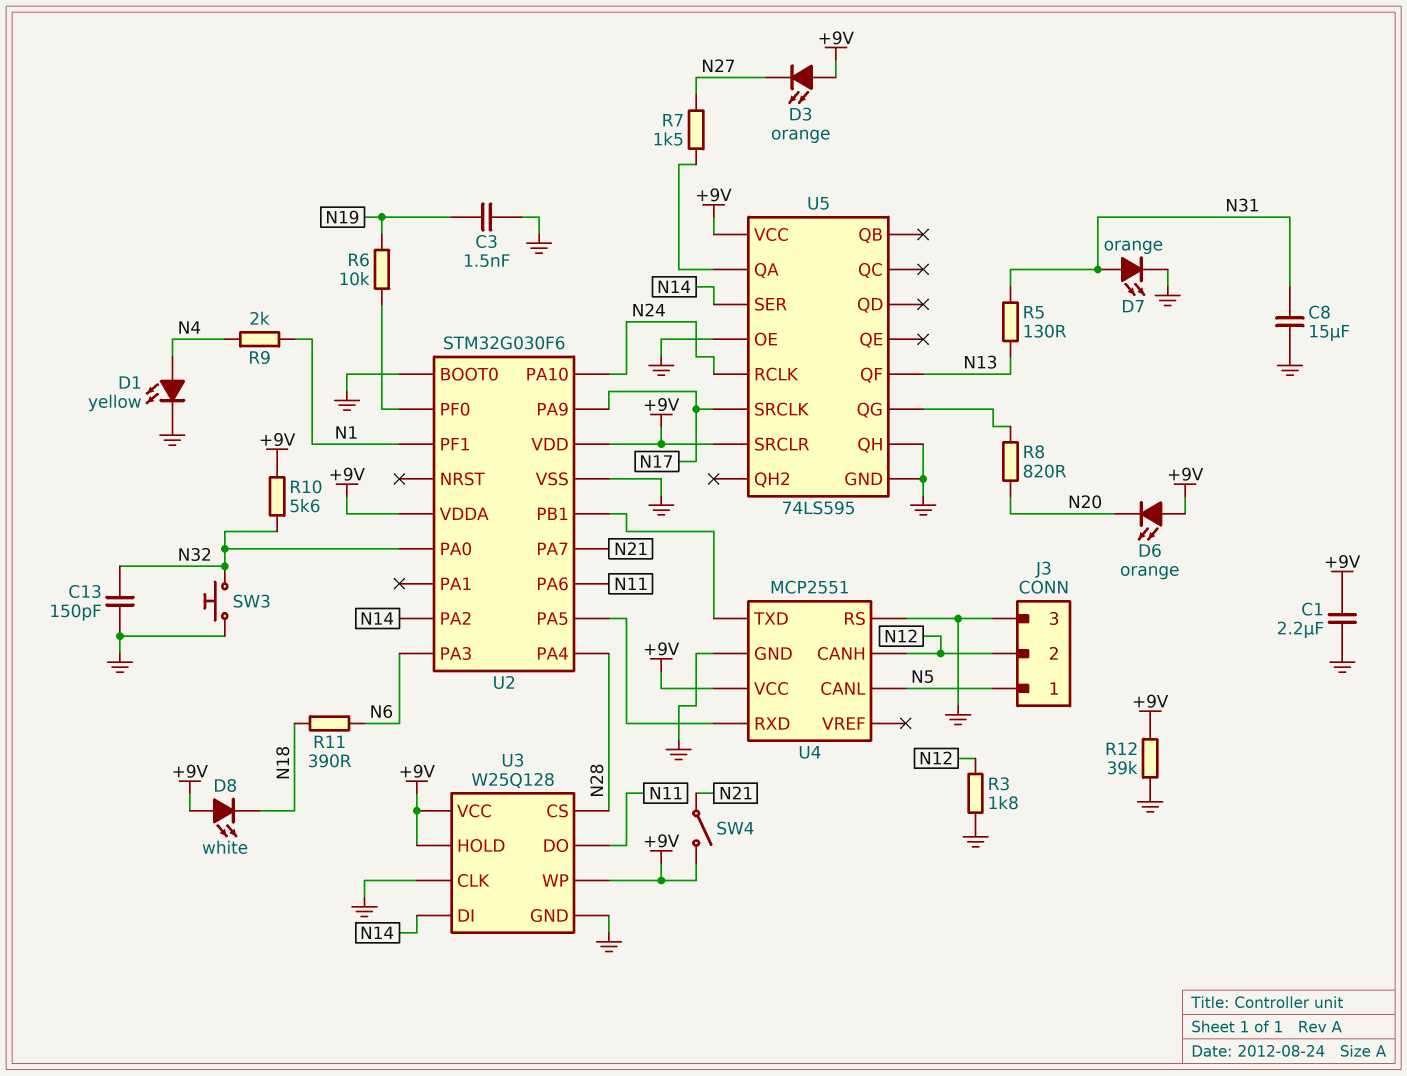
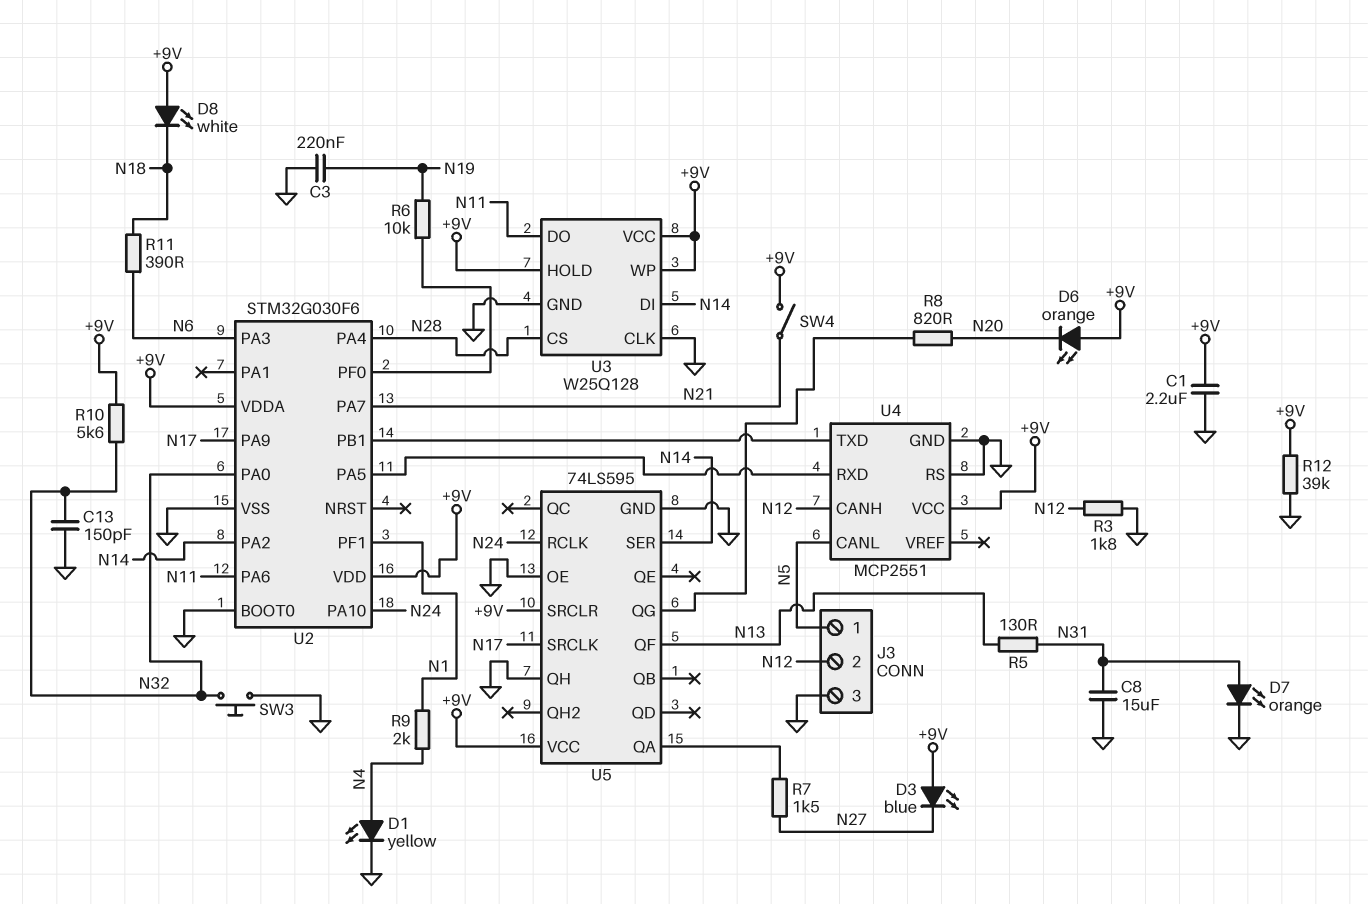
C3: 1.5nF (GND, N19) -> 220nF (GND, N19)
D3: LED orange (A +9V, K N27) -> LED blue (A +9V, K N27)

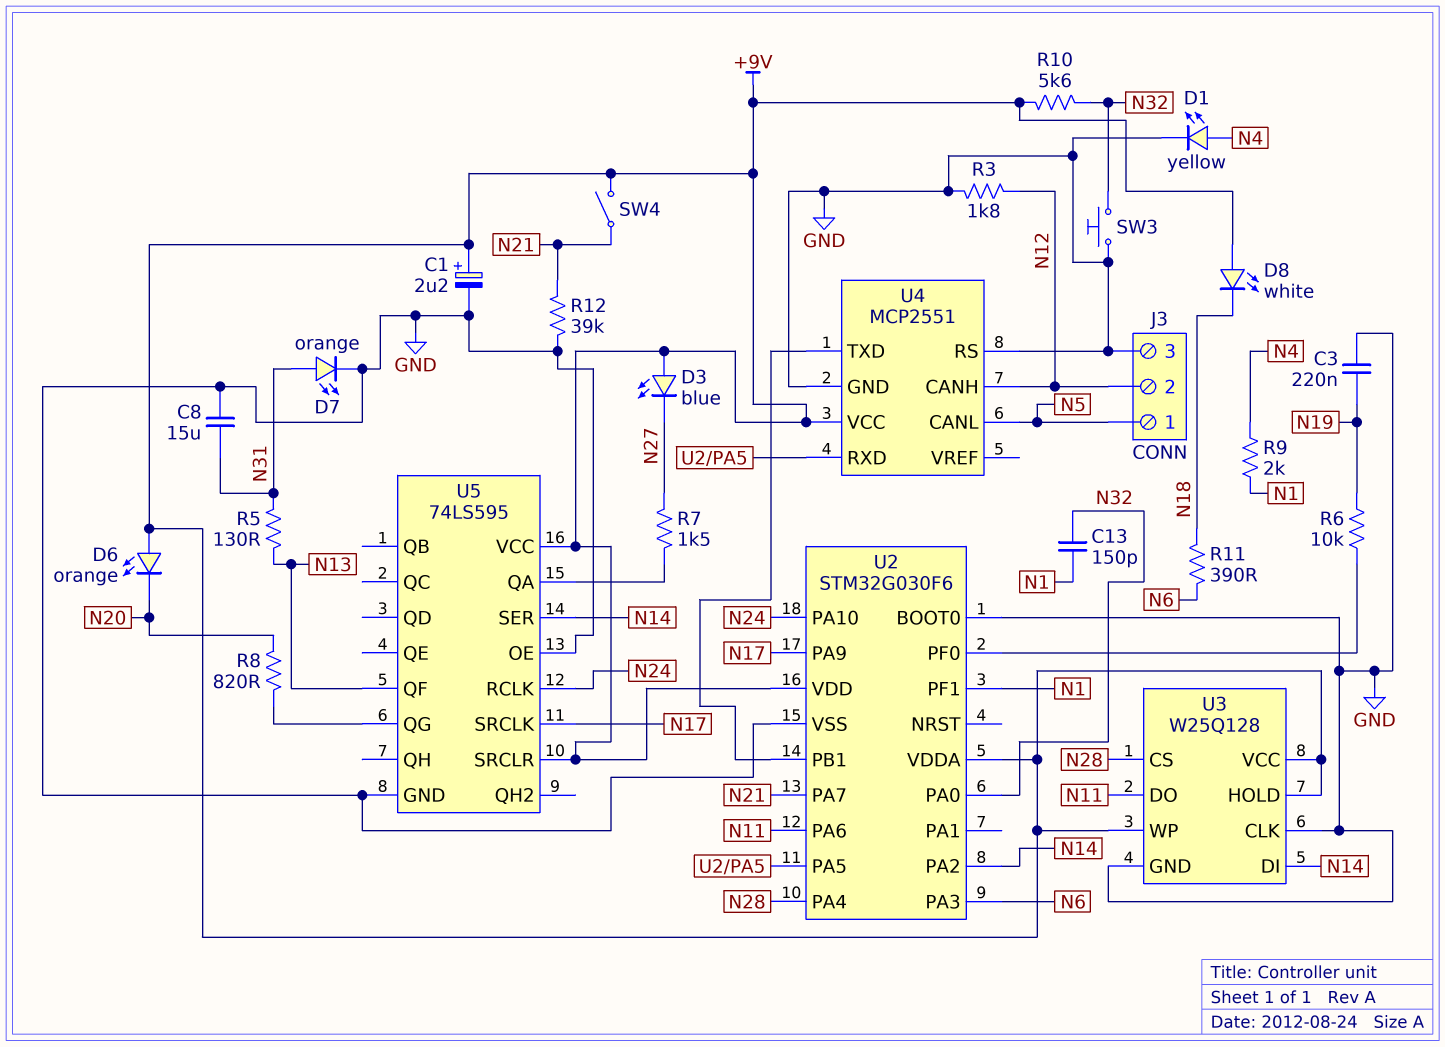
C1: 2.2uF (+9V, GND) -> 2.2uF (plus +9V, minus GND)
C13: 150pF (GND, N32) -> 150pF (N1, N32)
R12: 39k (+9V, GND) -> 39k (GND, N21)
U5 pin QH: GND -> none

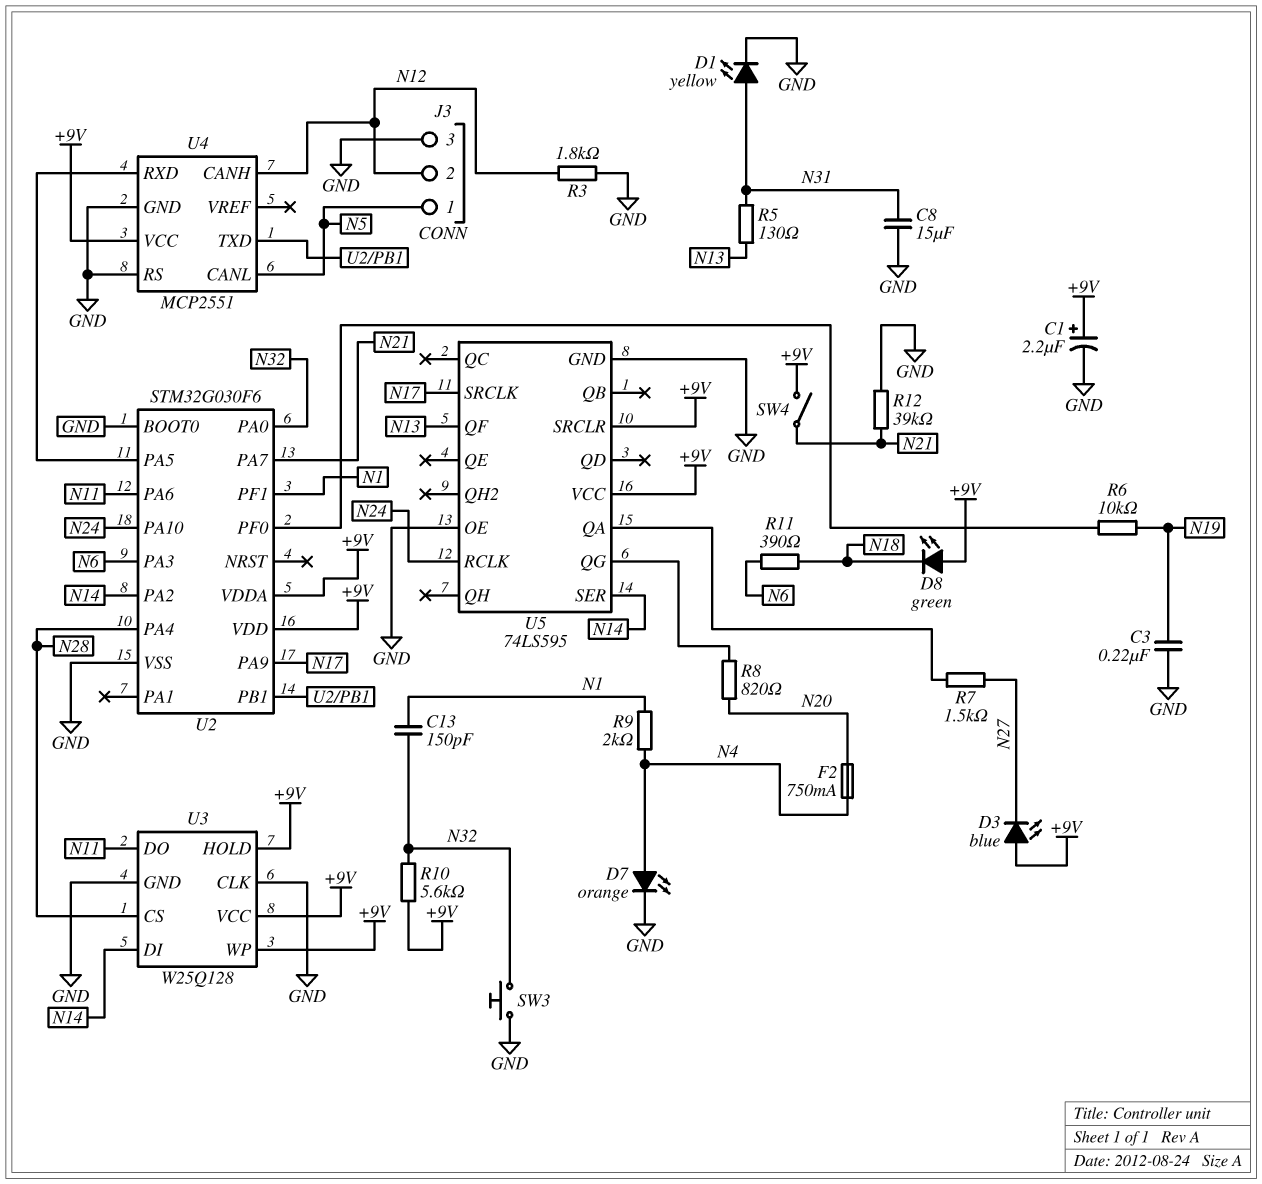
D1: LED yellow (A N4, K GND) -> LED yellow (A N31, K GND)
D6: LED orange (A +9V, K N20) -> none
D7: LED orange (A N31, K GND) -> LED orange (A N4, K GND)
D8: LED white (A +9V, K N18) -> LED green (A +9V, K N18)
F2: none -> 750mA (N4, N20)

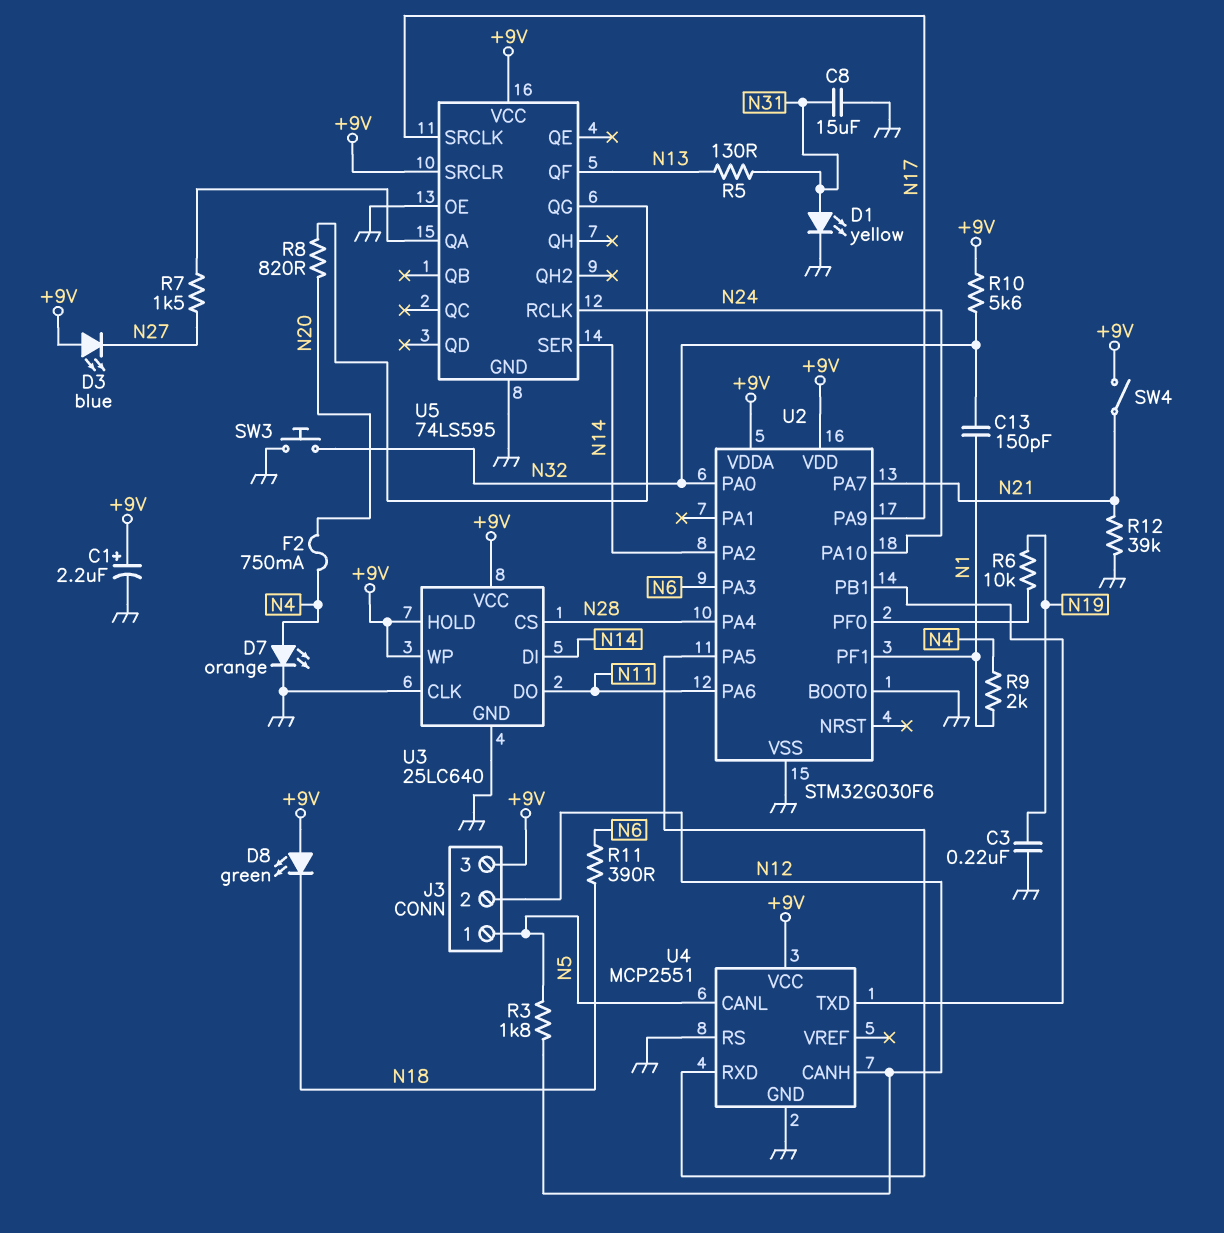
J3 pin 3: GND -> +9V
R3: 1.8k (GND, N12) -> 1.8k (N5, N12)
U3: W25Q128 -> 25LC640

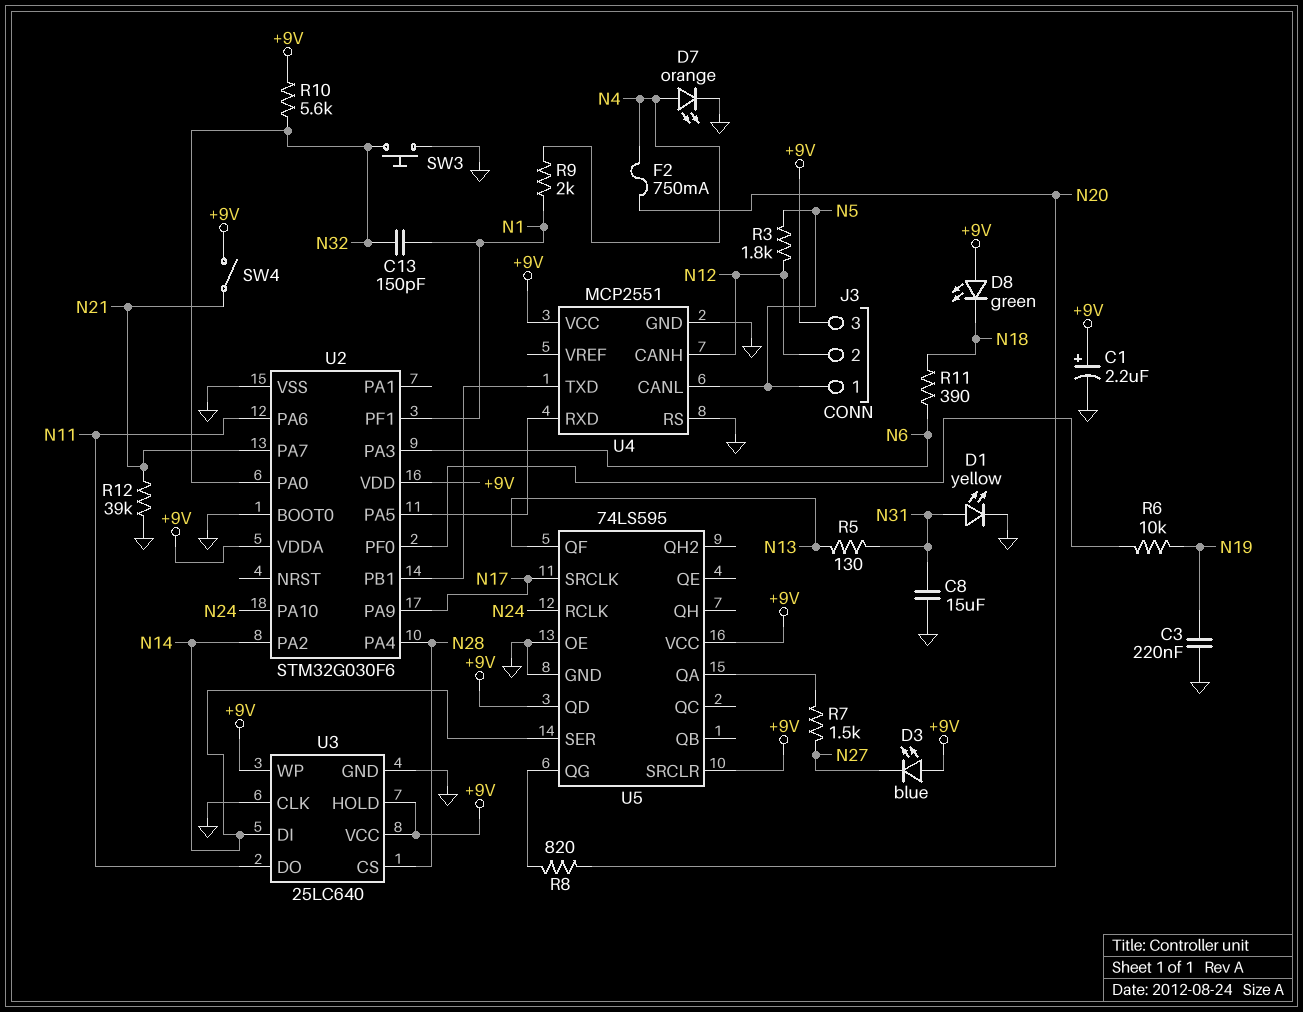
U5 pin QD: none -> +9V

